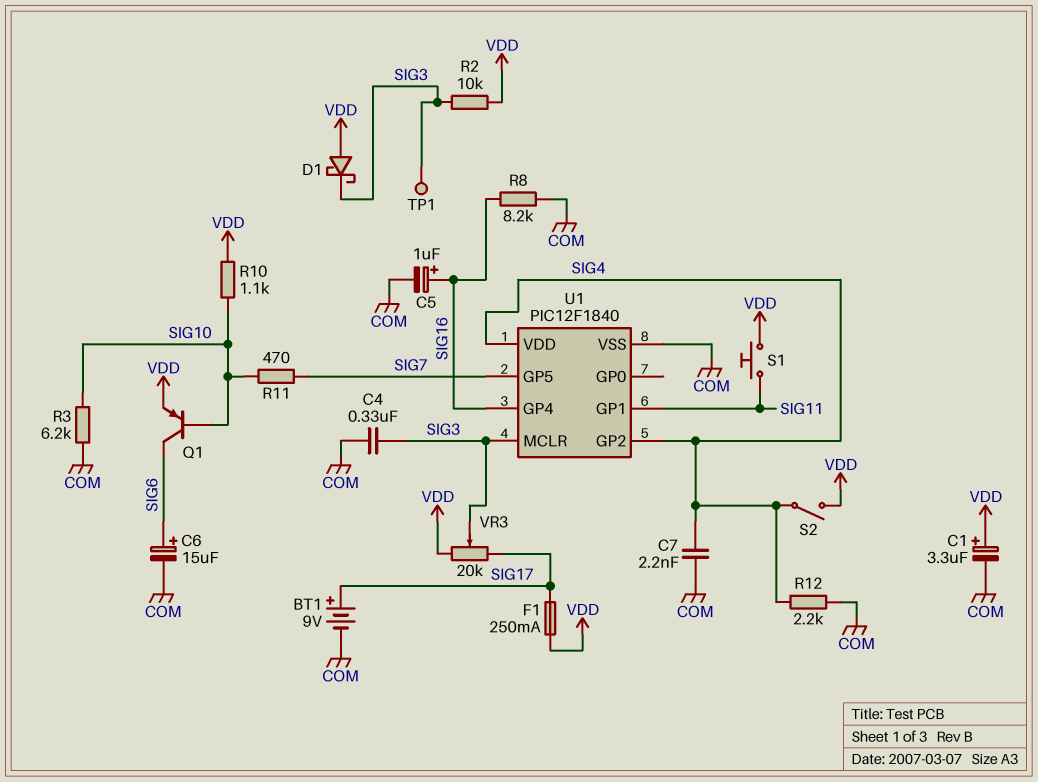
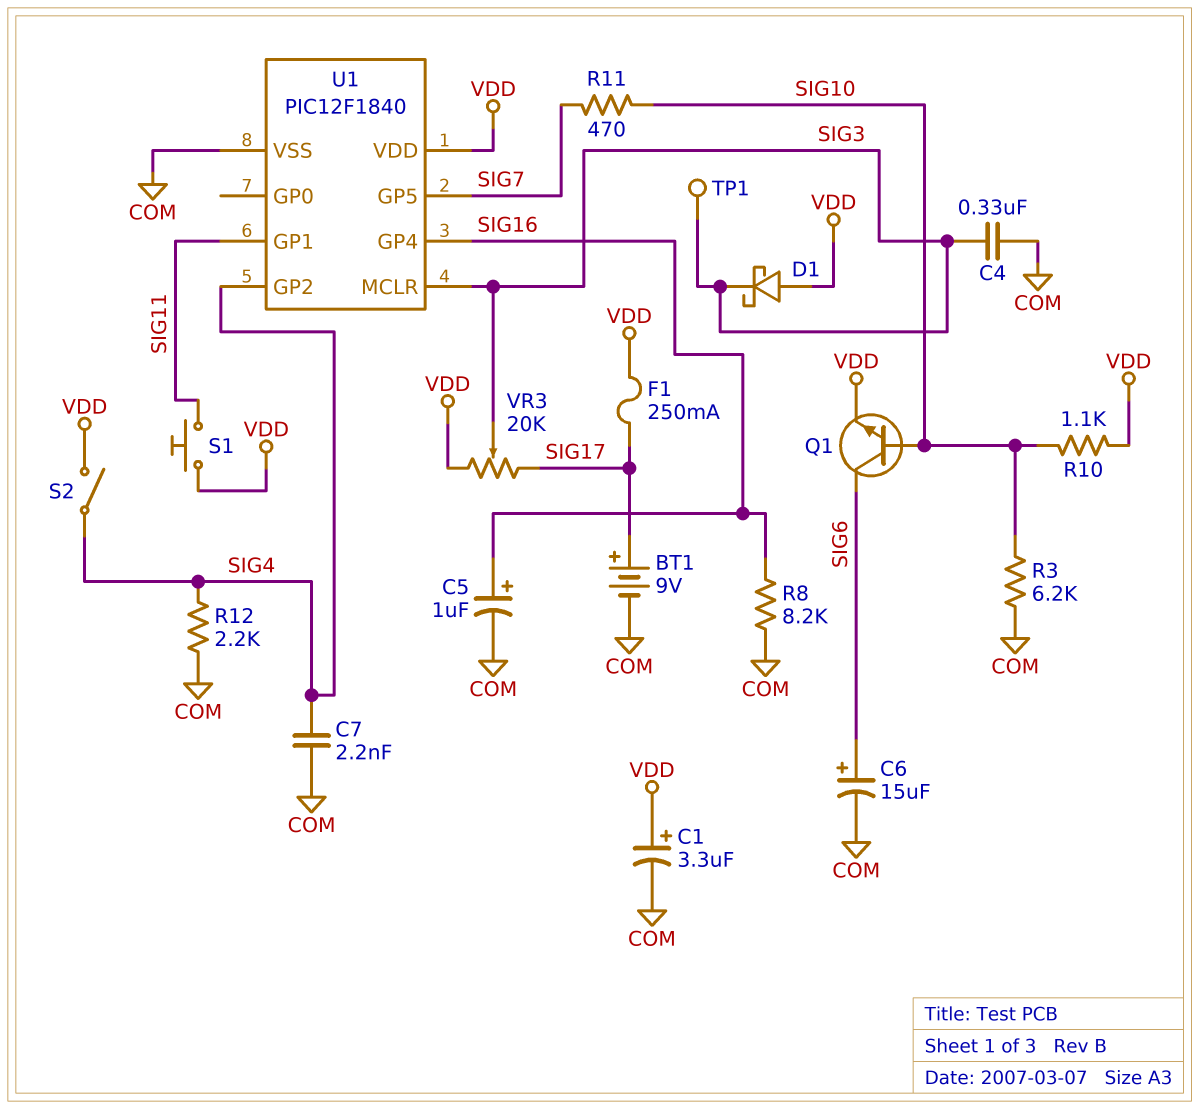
Q1: PNP (B SIG10, C SIG6, E VDD) -> NPN (B SIG10, C SIG6, E VDD)
R2: 10k (SIG3, VDD) -> none
U1 pin VDD: SIG4 -> VDD

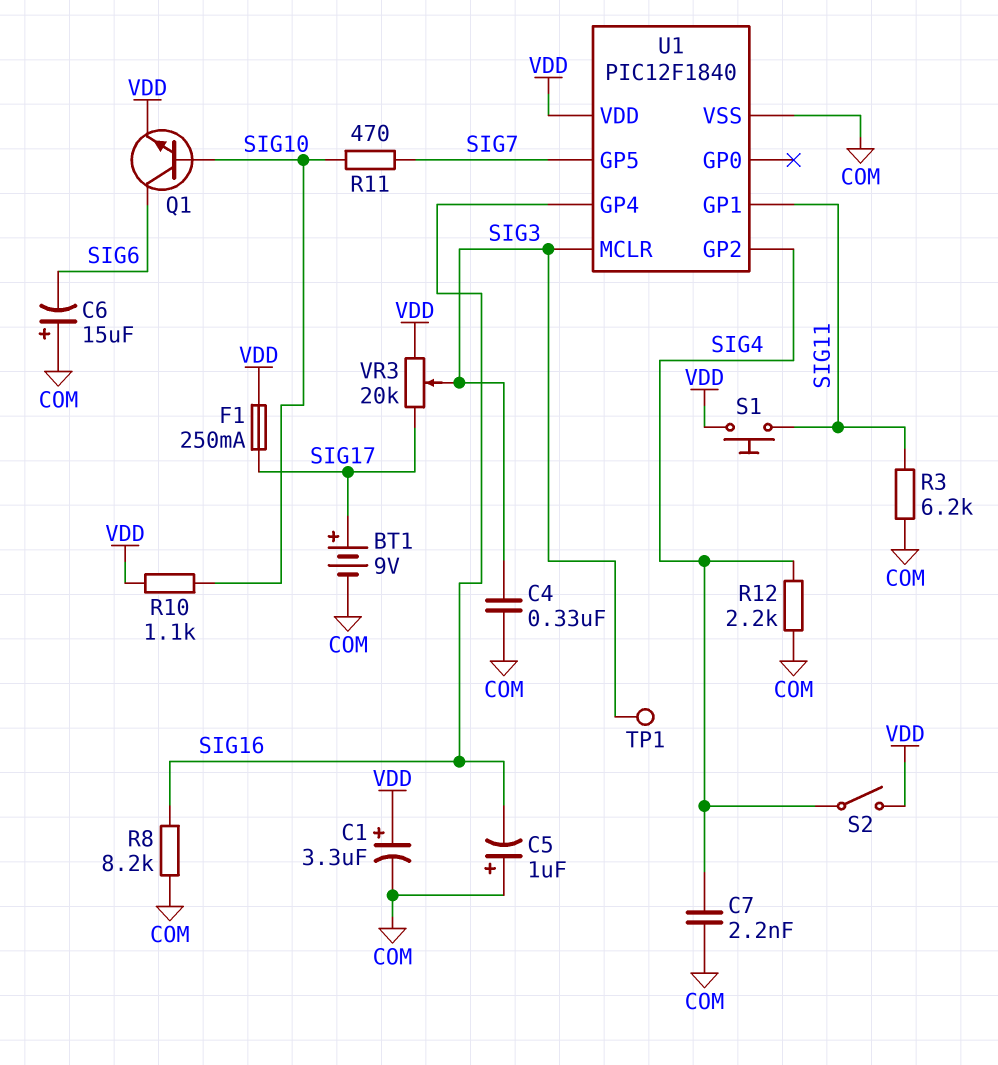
C5: 1uF (plus SIG16, minus COM) -> 1uF (plus COM, minus SIG16)
C6: 15uF (plus SIG6, minus COM) -> 15uF (plus COM, minus SIG6)
D1: schottky (A VDD, K SIG3) -> none
R3: 6.2k (COM, SIG10) -> 6.2k (COM, SIG11)

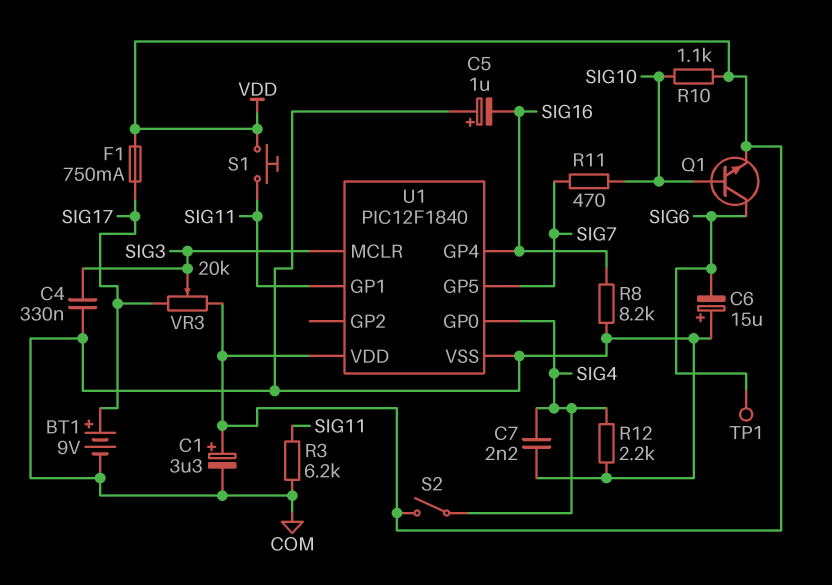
F1: 250mA (SIG17, VDD) -> 750mA (SIG17, VDD)
TP1: test point (SIG3) -> test point (SIG6)
U1 pin GP0: none -> SIG4
U1 pin GP2: SIG4 -> none

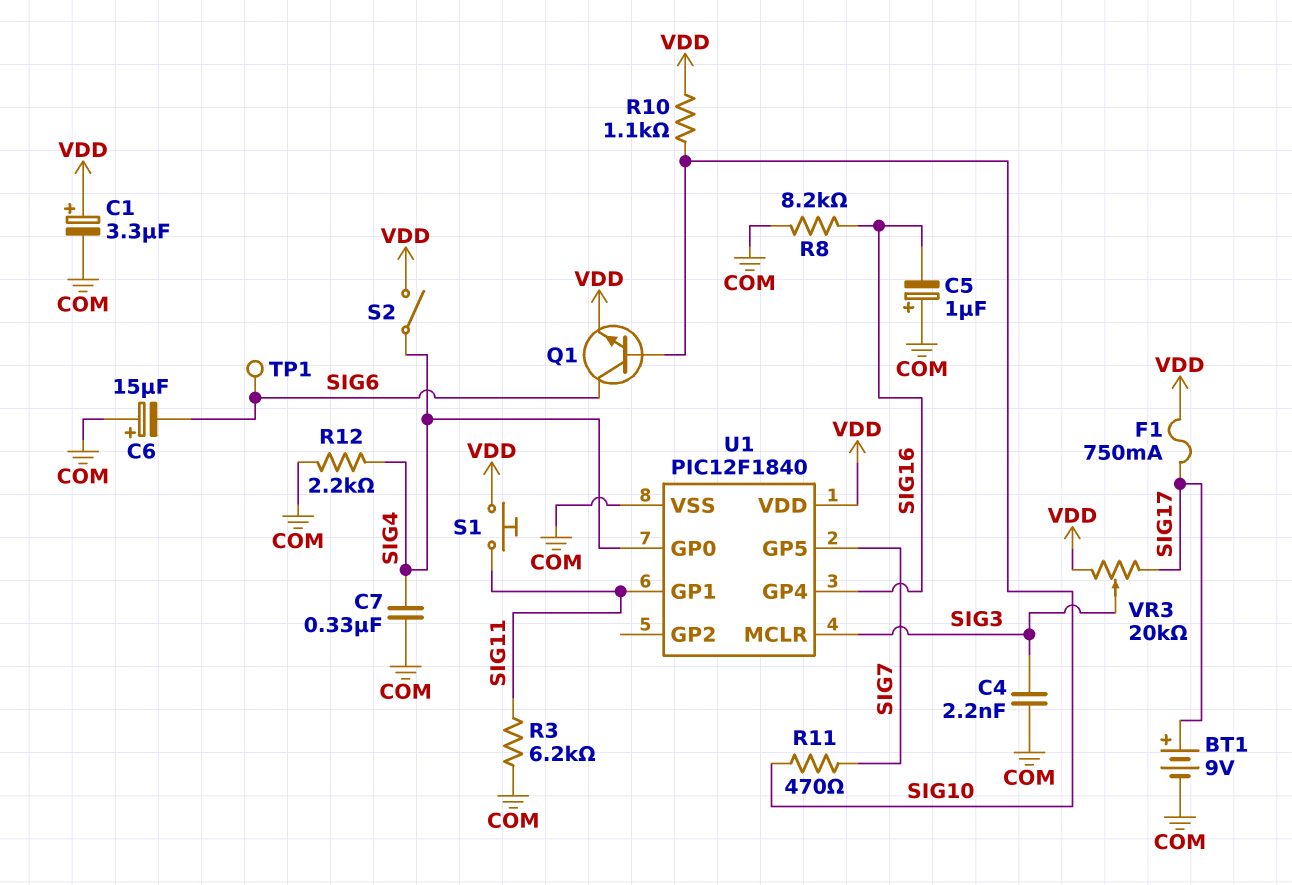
C4: 330nF (COM, SIG3) -> 2.2nF (COM, SIG3)
C7: 2.2nF (COM, SIG4) -> 330nF (COM, SIG4)

